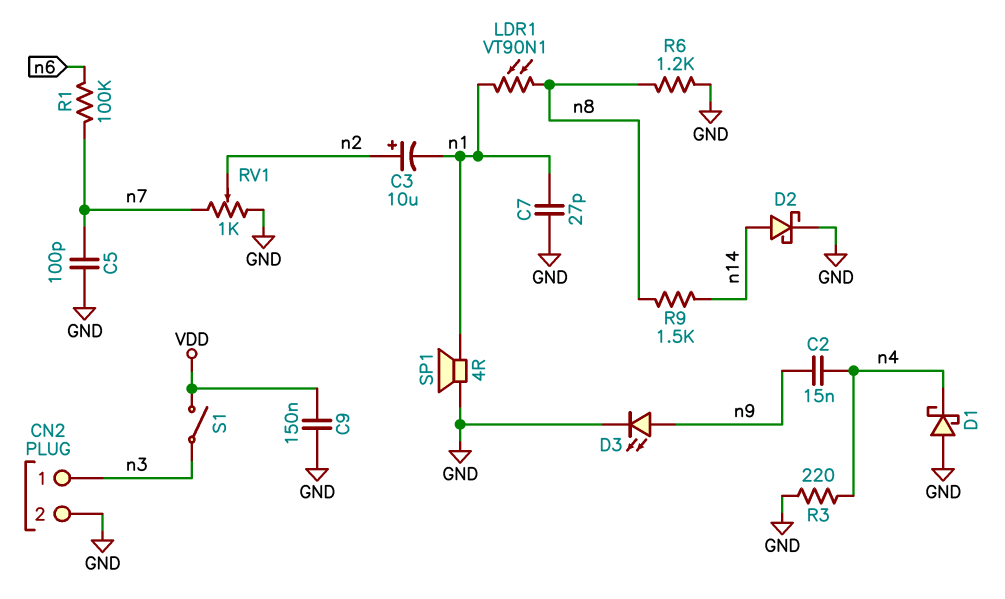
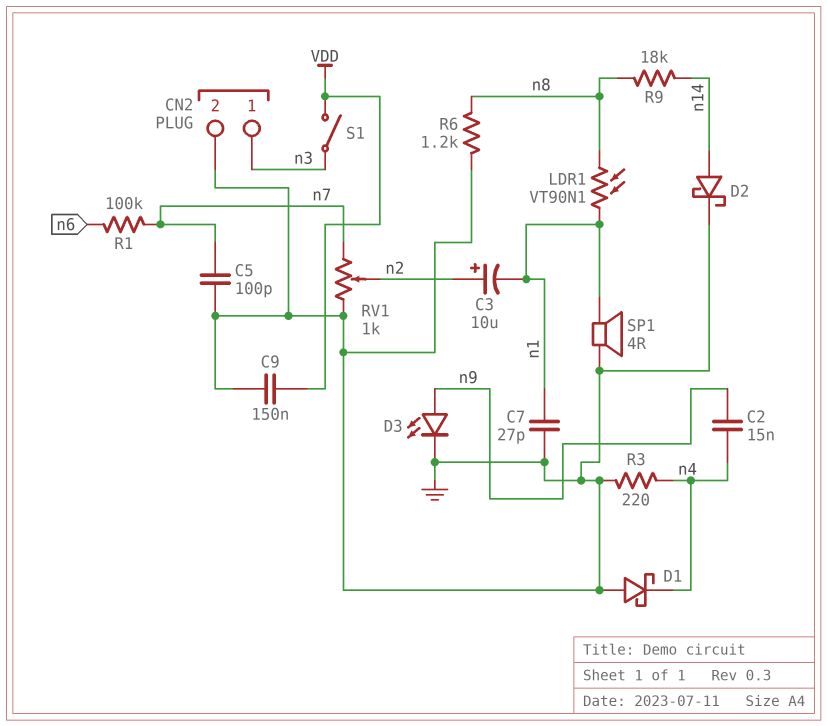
R9: 1.5k (n8, n14) -> 18k (n8, n14)

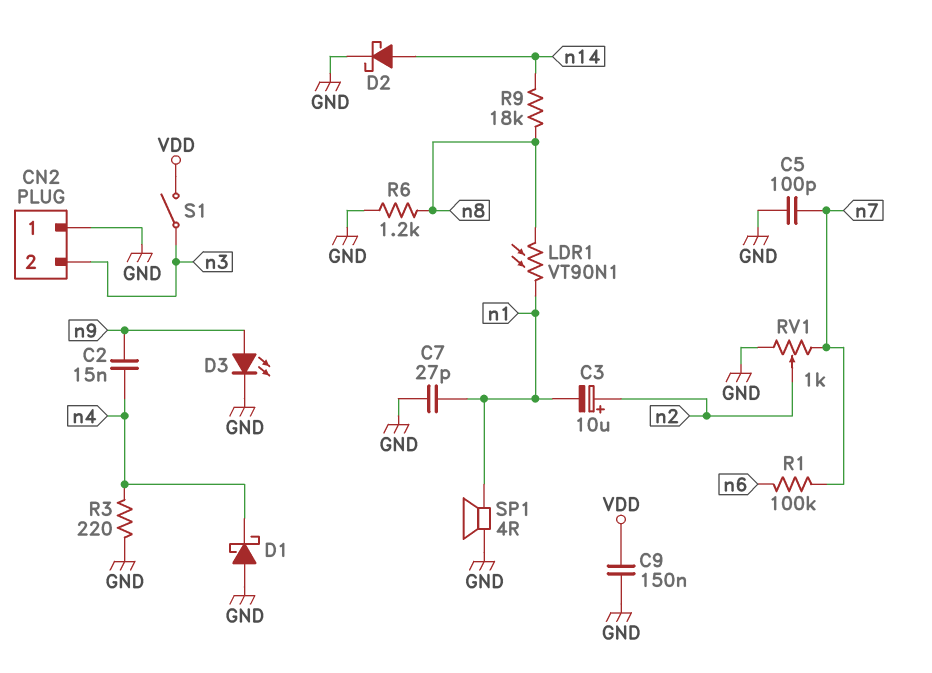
CN2 pin 1: n3 -> GND
CN2 pin 2: GND -> n3

